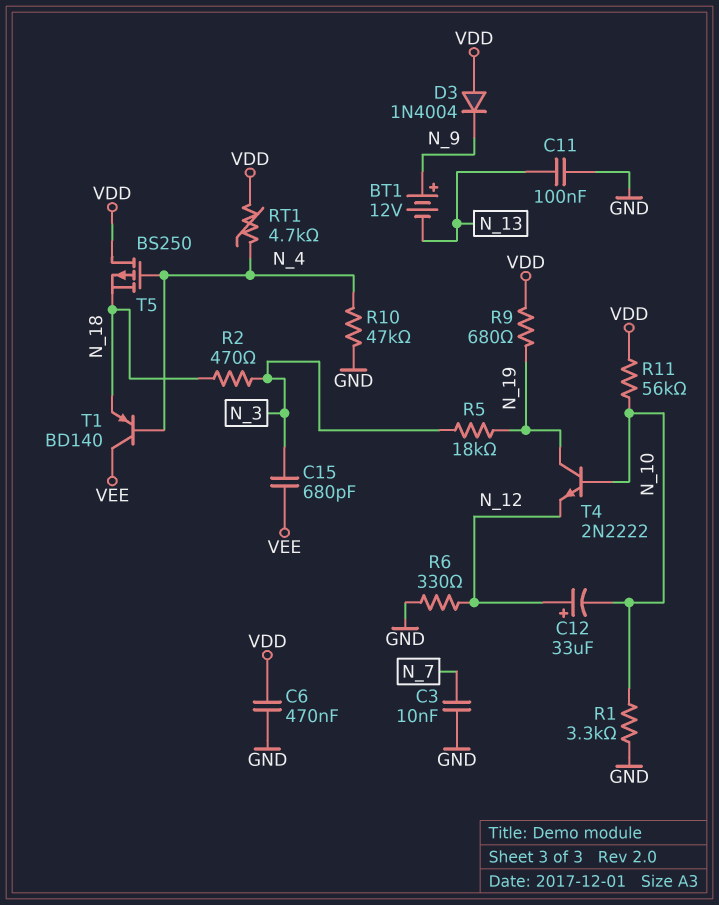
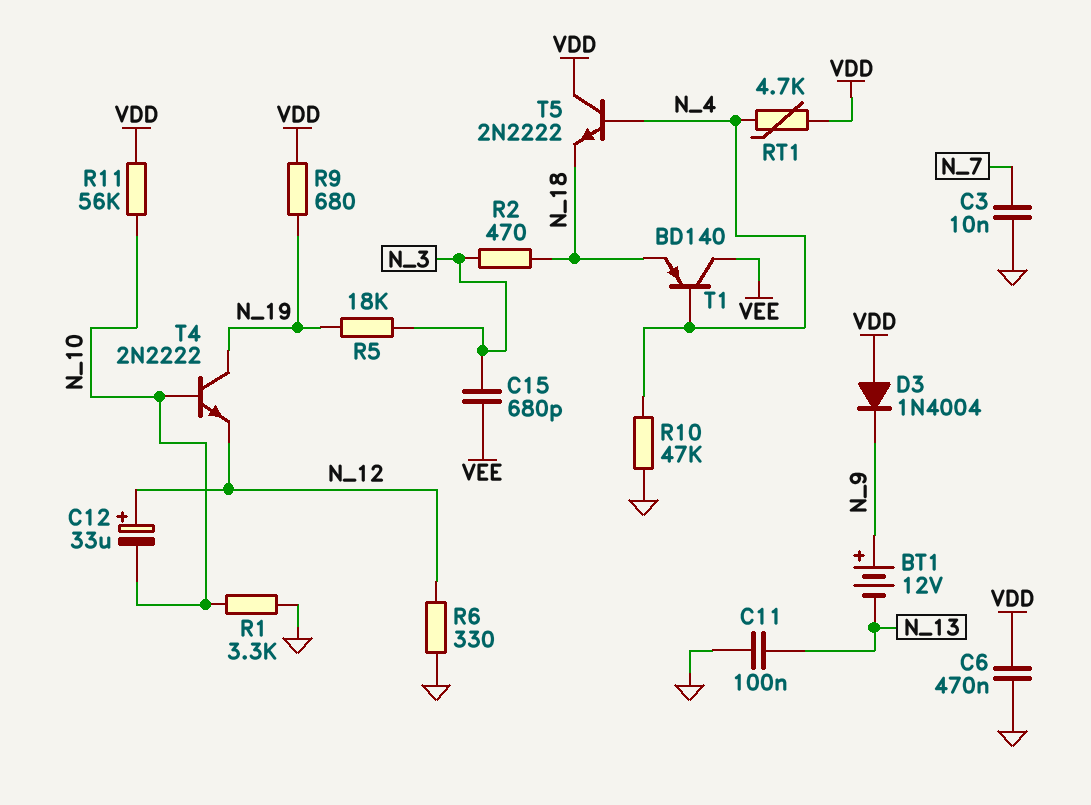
T5: PMOS BS250 (G N_4, D VDD, S N_18) -> NPN 2N2222 (B N_4, C VDD, E N_18)

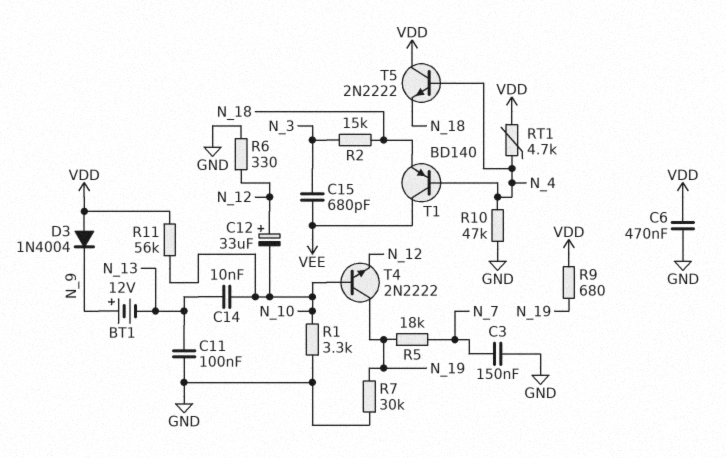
C3: 10nF (GND, N_7) -> 150nF (GND, N_7)
C14: none -> 10nF (N_10, N_13)
R2: 470 (N_3, N_18) -> 15k (N_3, N_18)
R5: 18k (N_3, N_19) -> 18k (N_7, N_19)
R7: none -> 30k (GND, N_19)

